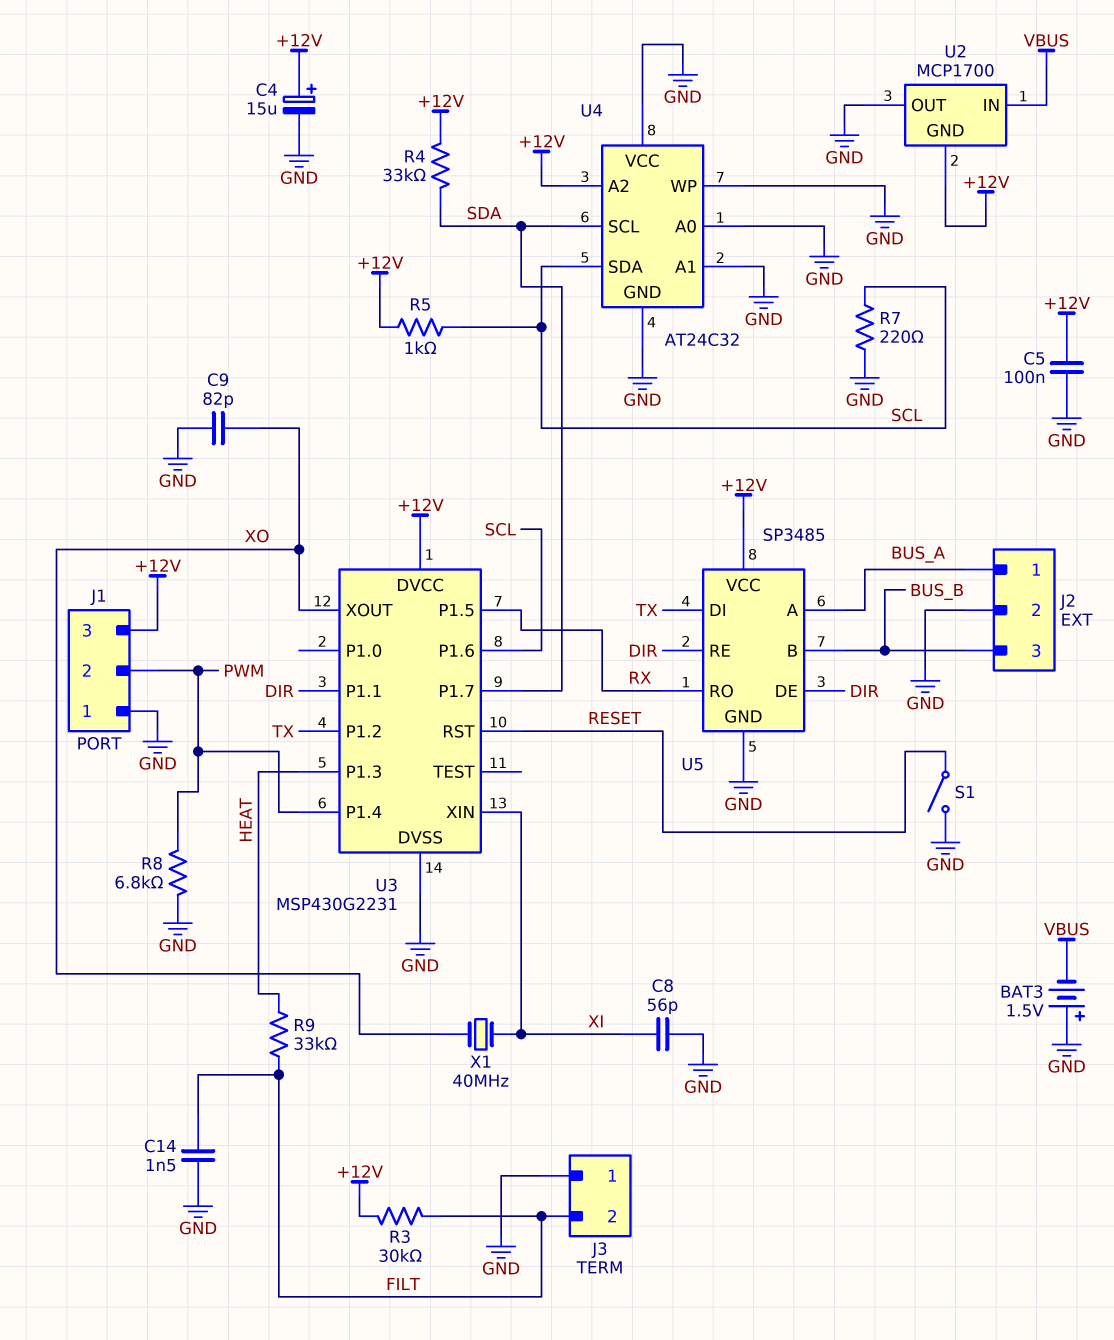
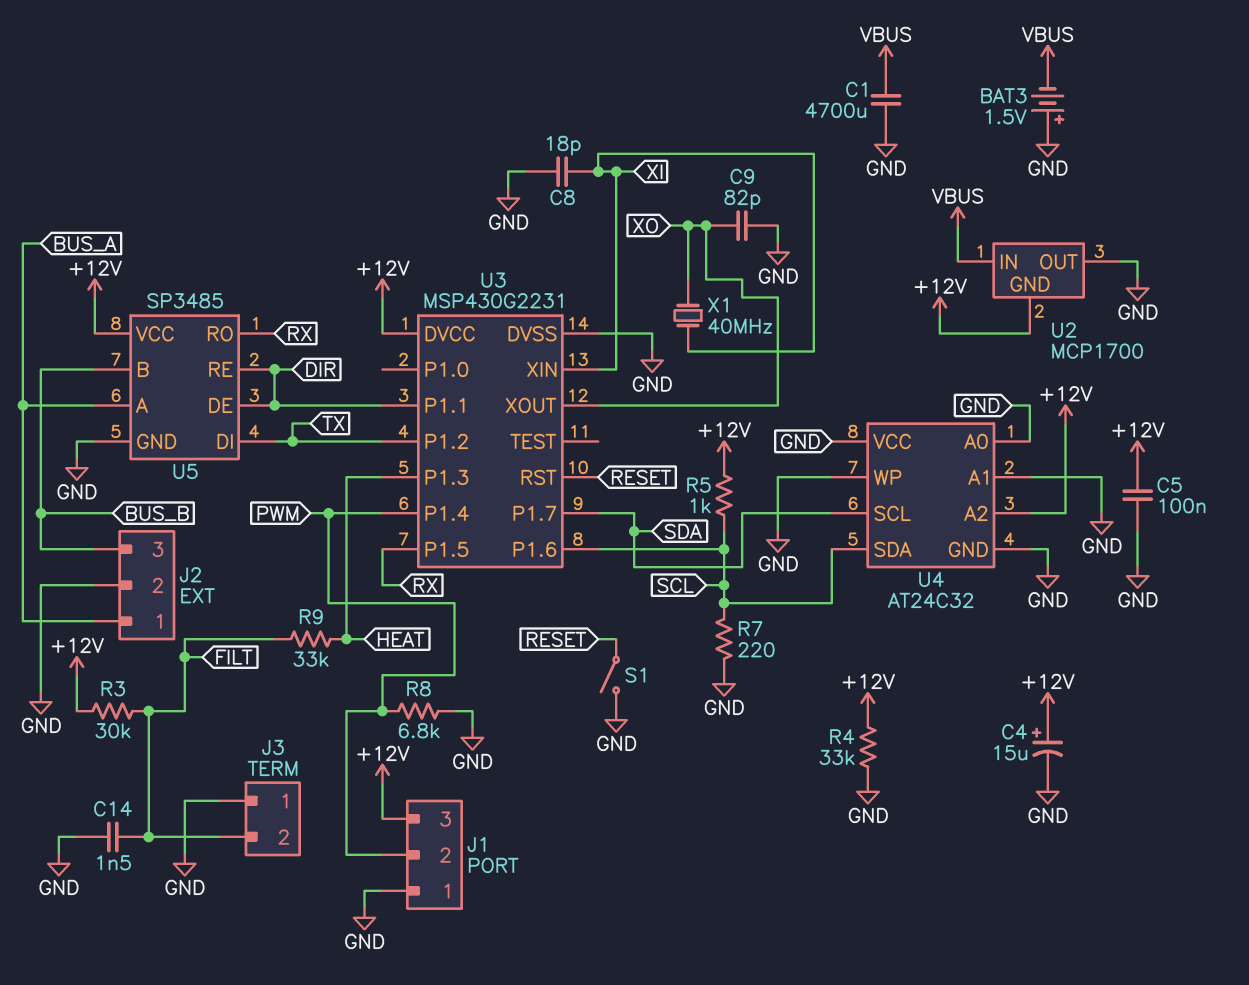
C1: none -> 4700uF (GND, VBUS)
C8: 56pF (GND, XI) -> 18pF (GND, XI)
R4: 33k (+12V, SDA) -> 33k (+12V, GND)

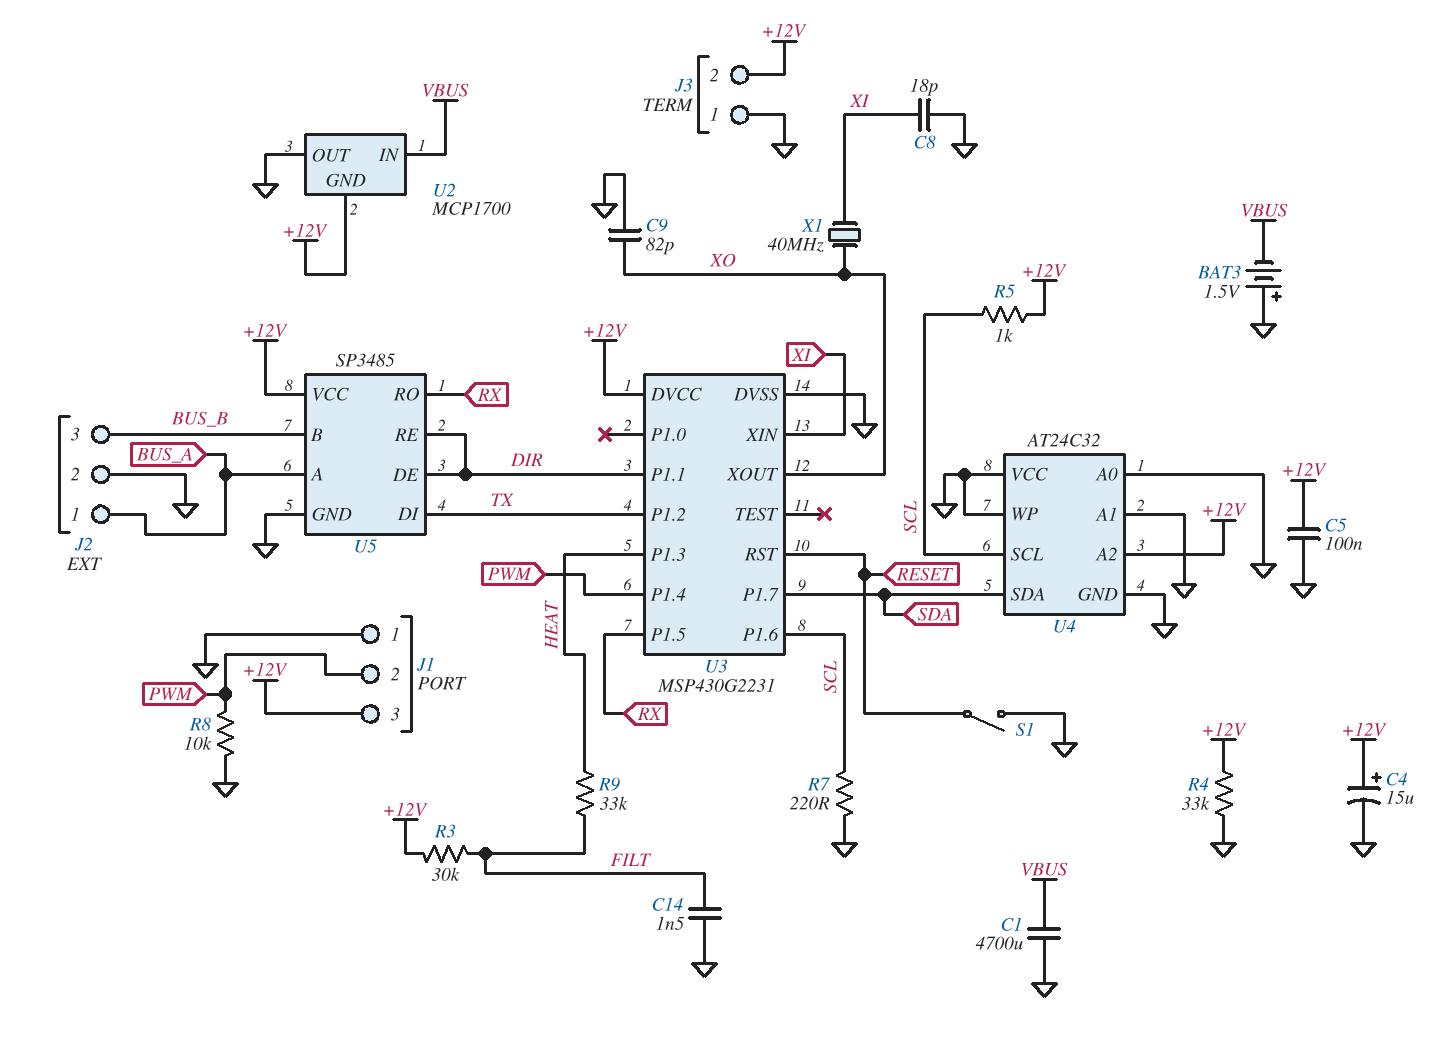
J3 pin 2: FILT -> +12V
R8: 6.8k (GND, PWM) -> 10k (GND, PWM)
U4 pin SCL: SDA -> SCL
U4 pin SDA: SCL -> SDA

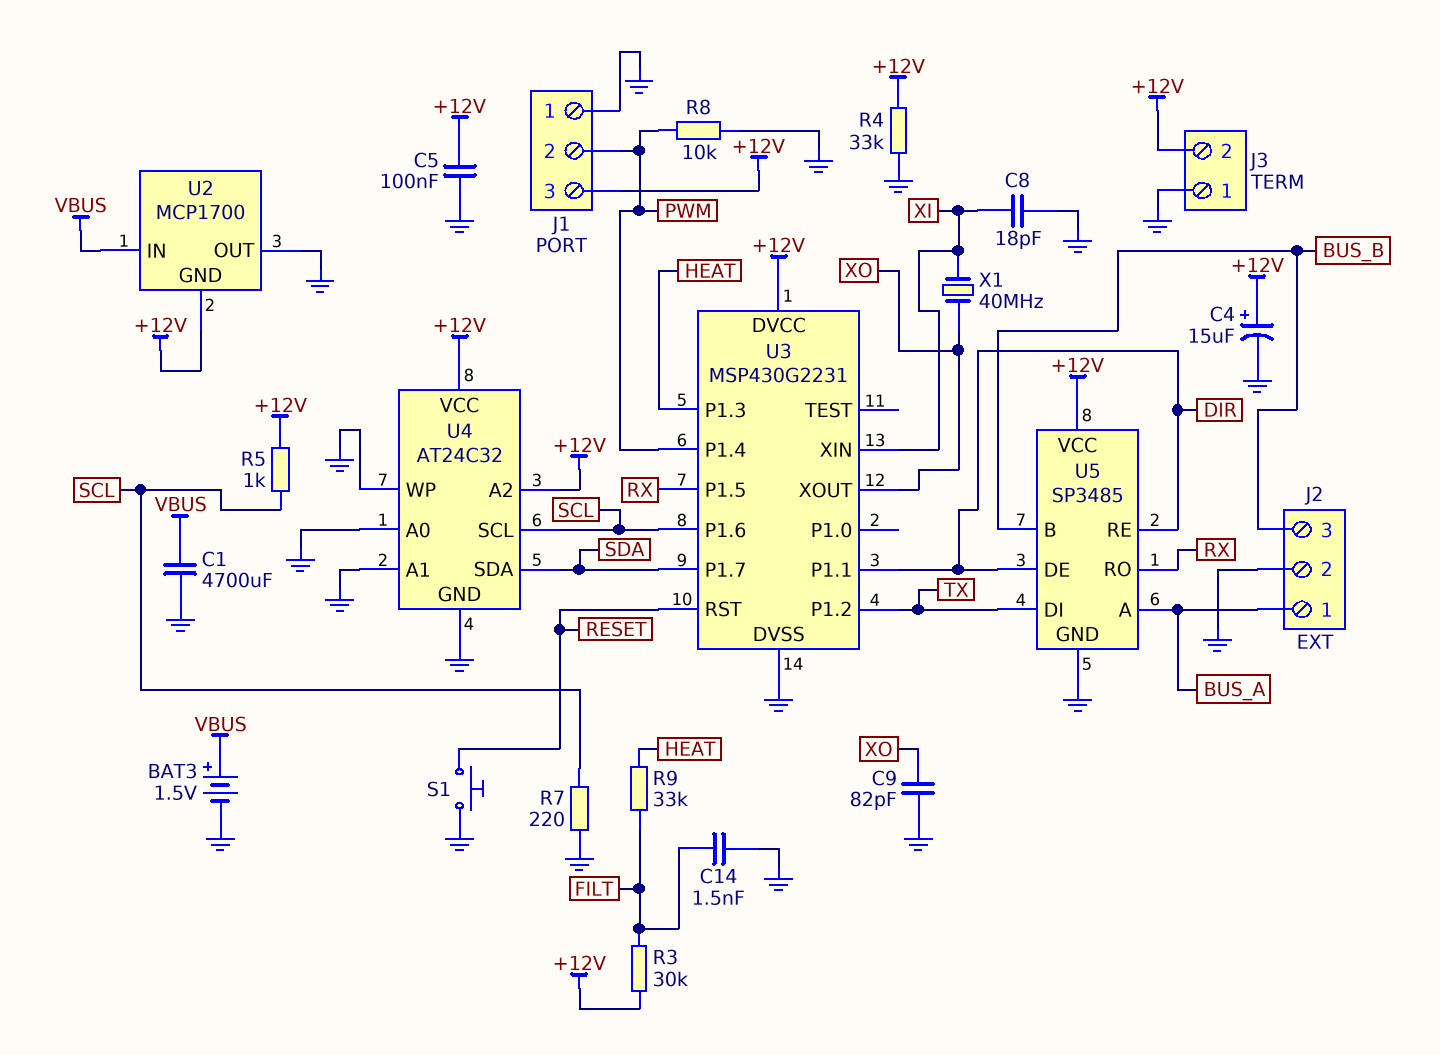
BAT3: 1.5V (plus GND, minus VBUS) -> 1.5V (plus VBUS, minus GND)
S1: switch (GND, RESET) -> button (GND, RESET)
U4 pin VCC: GND -> +12V

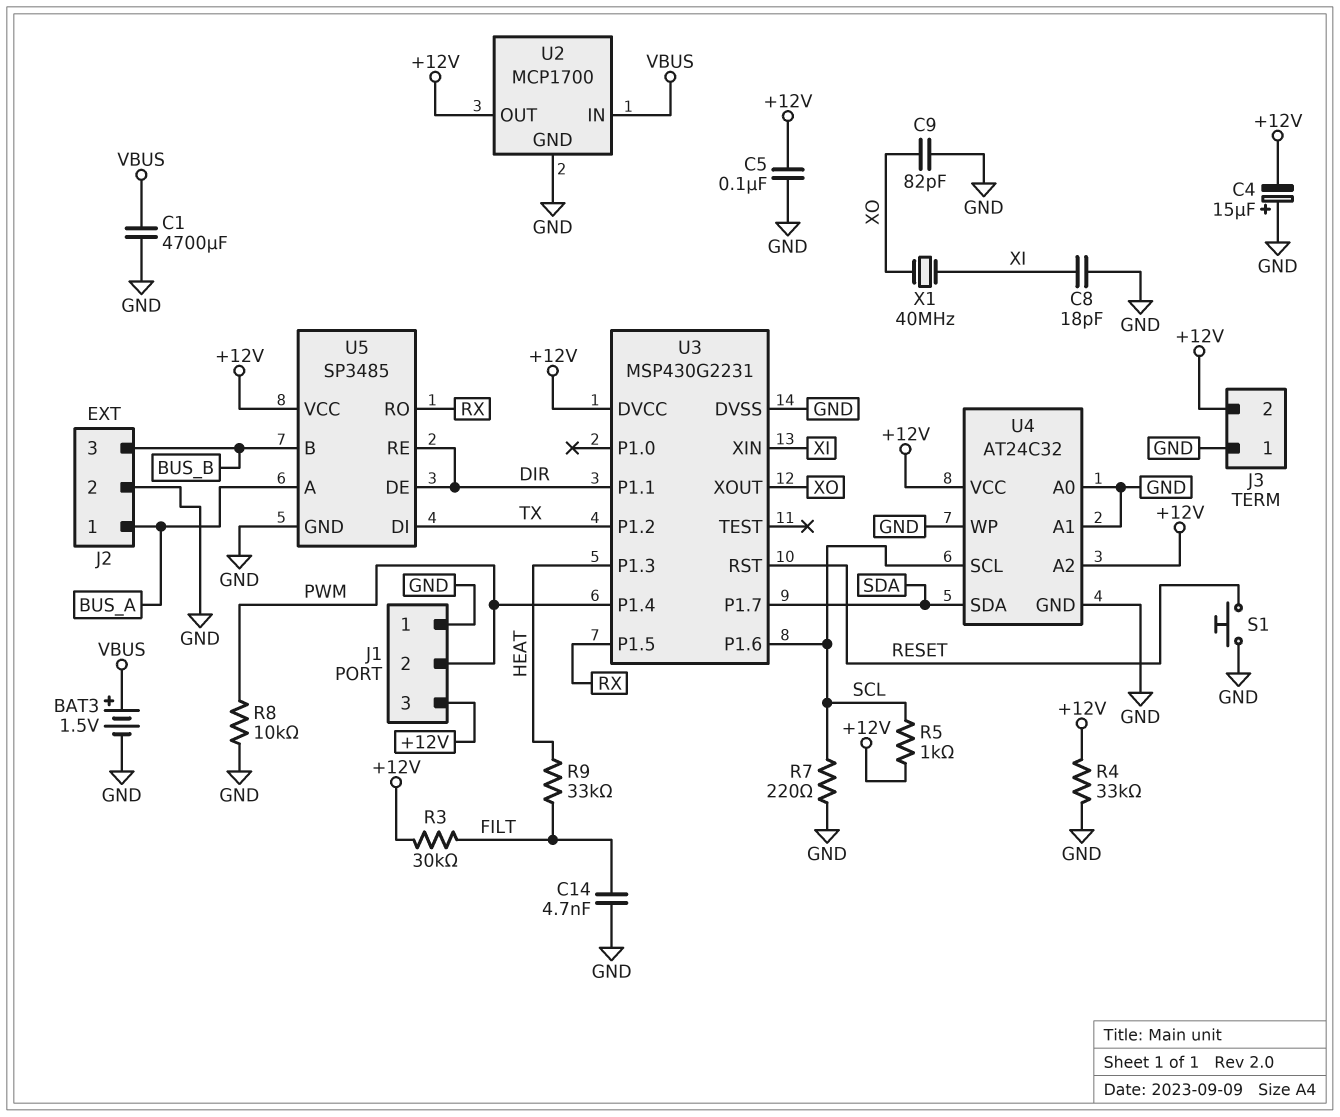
C4: 15uF (plus +12V, minus GND) -> 15uF (plus GND, minus +12V)
C14: 1.5nF (FILT, GND) -> 4.7nF (FILT, GND)
U2 pin GND: +12V -> GND
U2 pin OUT: GND -> +12V

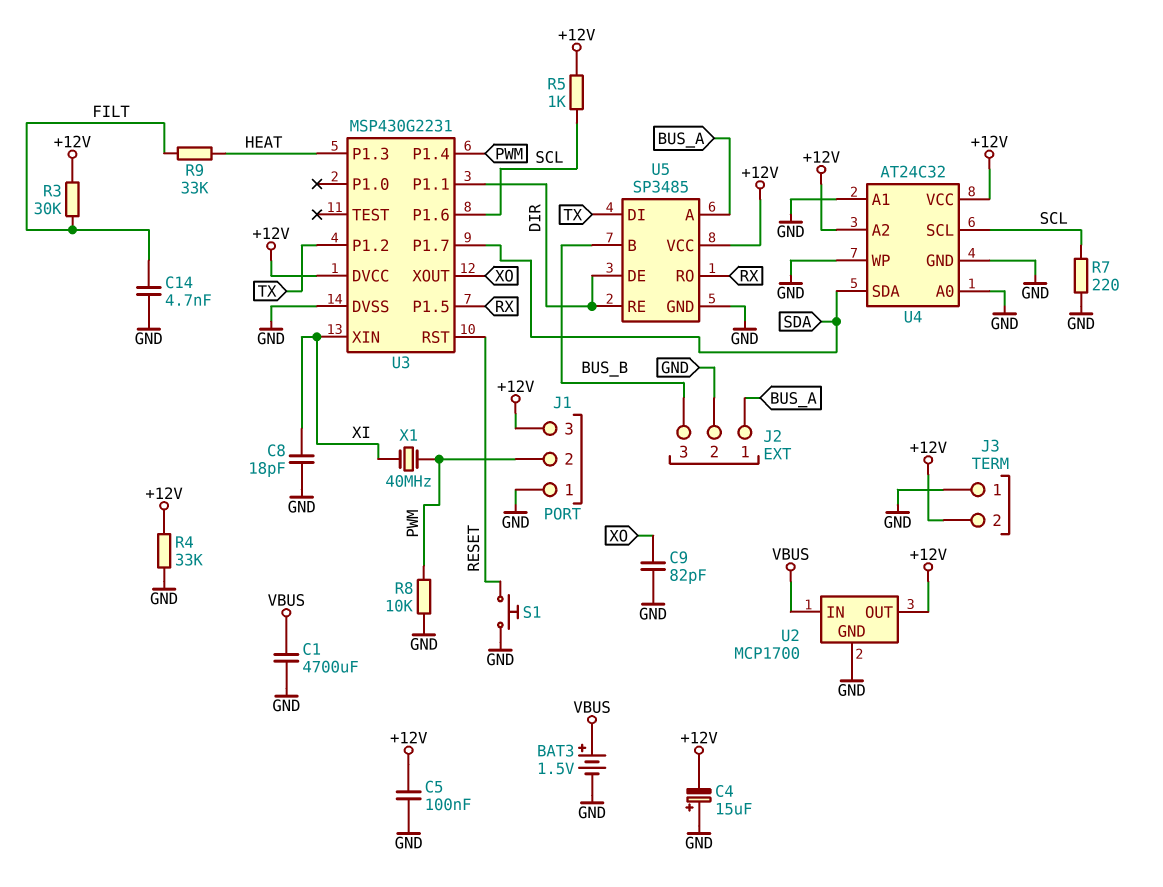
X1: 40MHz (XI, XO) -> 40MHz (PWM, XI)

